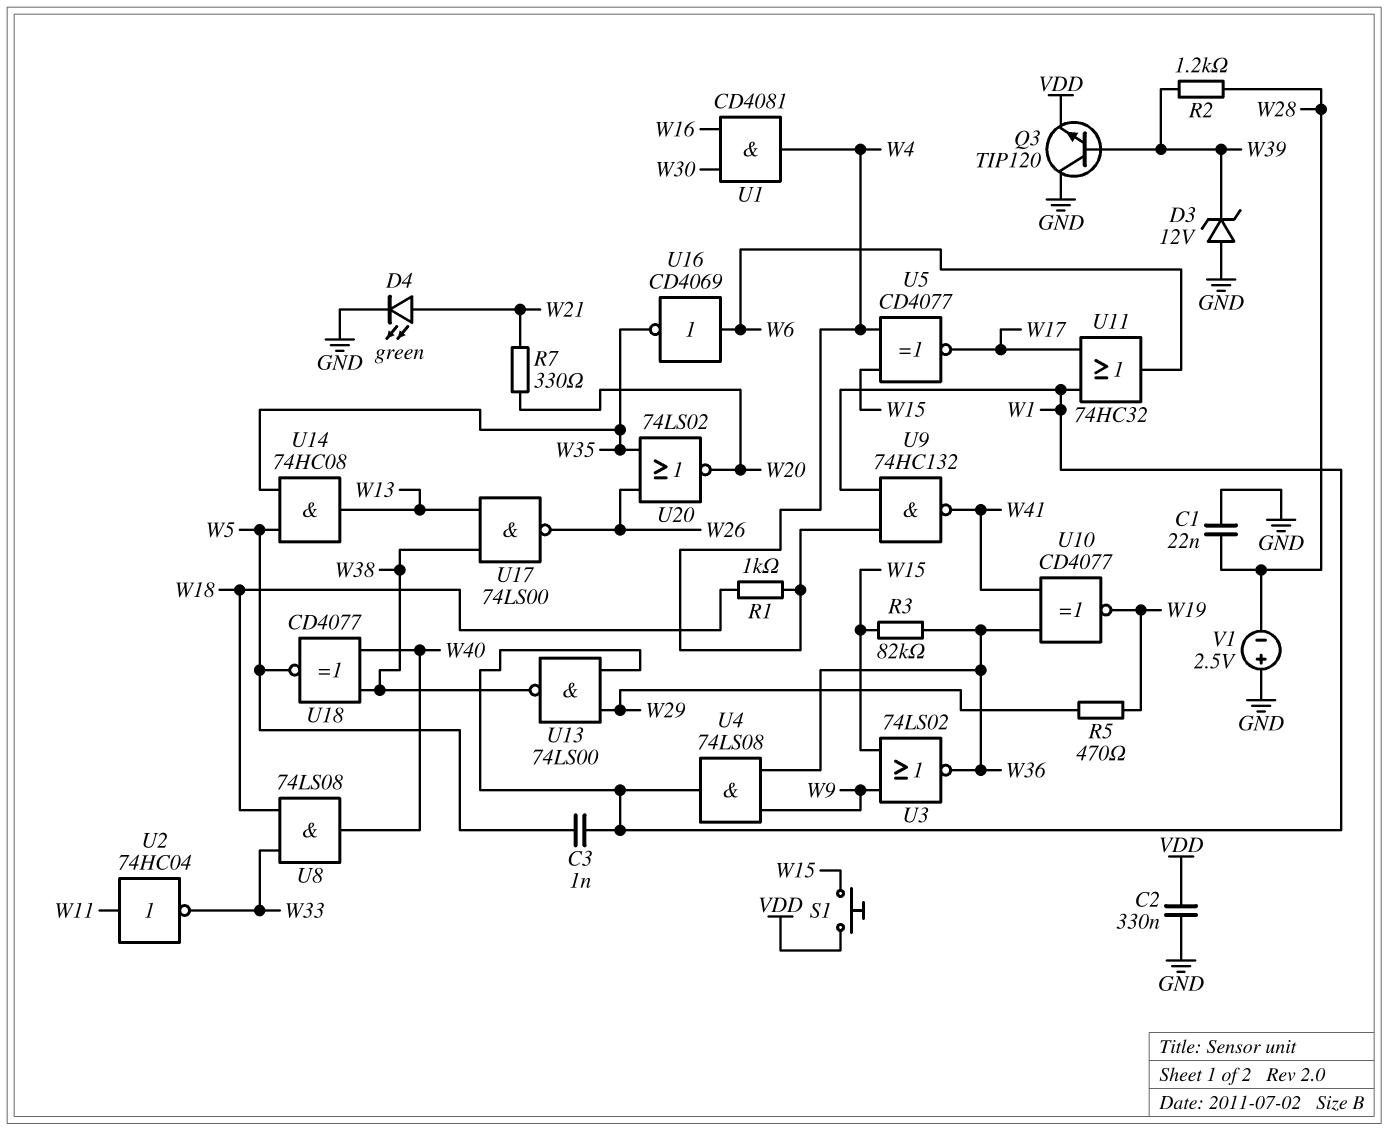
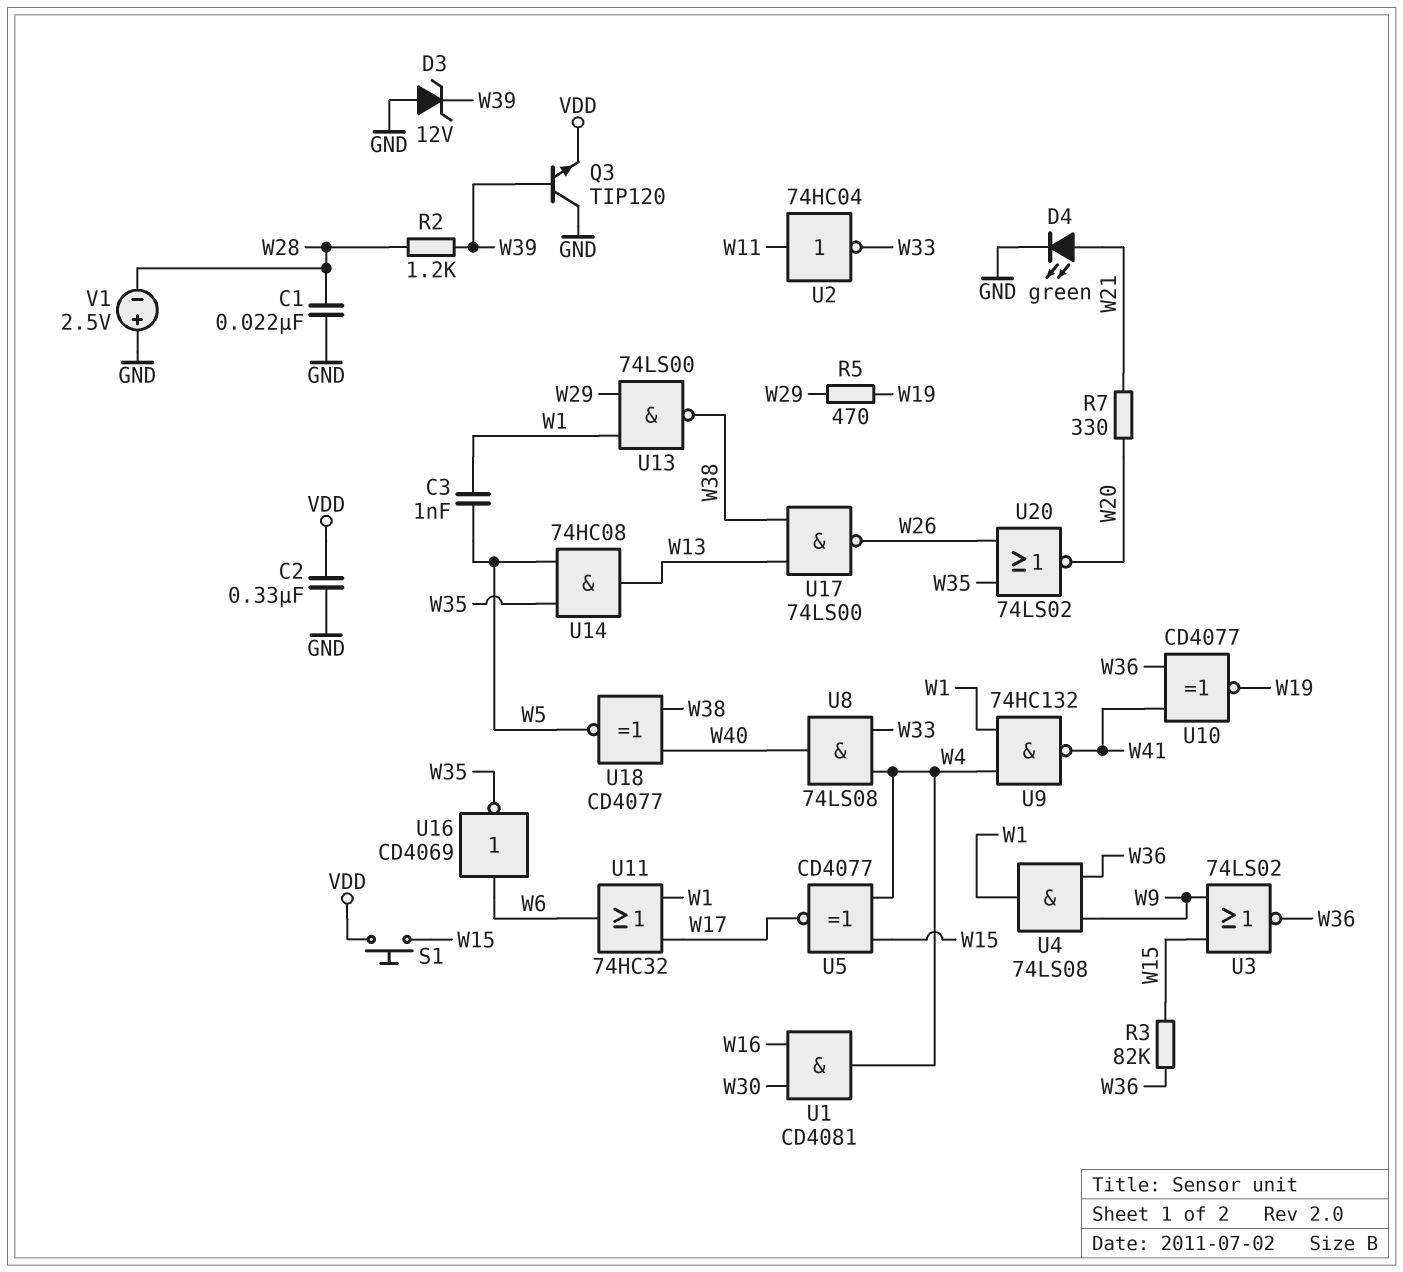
R1: 1k (W4, W18) -> none
U8: AND 74LS08 (in W18, in W33, out W40) -> AND 74LS08 (in W4, in W33, out W40)

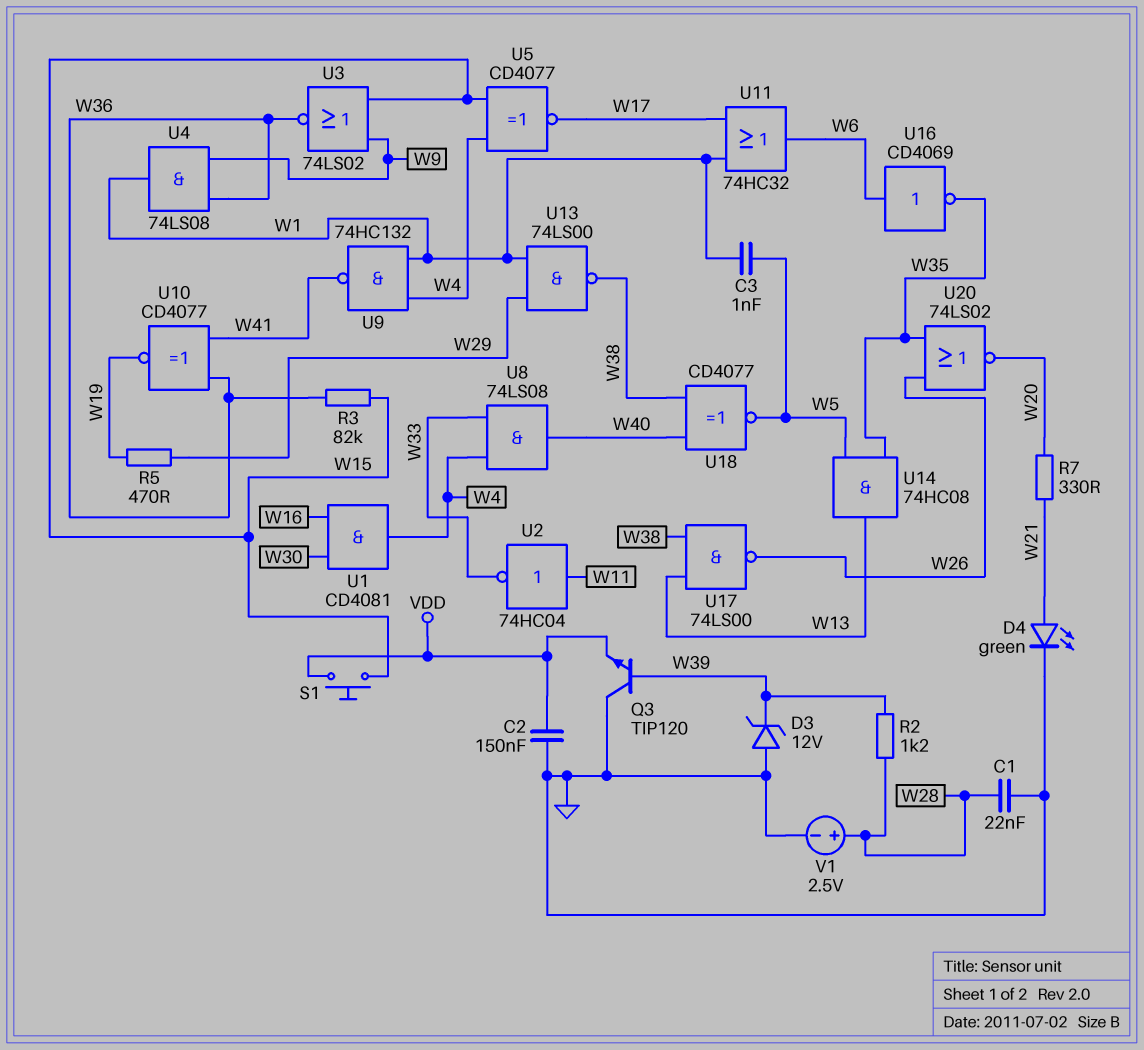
C2: 330nF (GND, VDD) -> 150nF (GND, VDD)
V1: 2.5V (plus GND, minus W28) -> 2.5V (plus W28, minus GND)

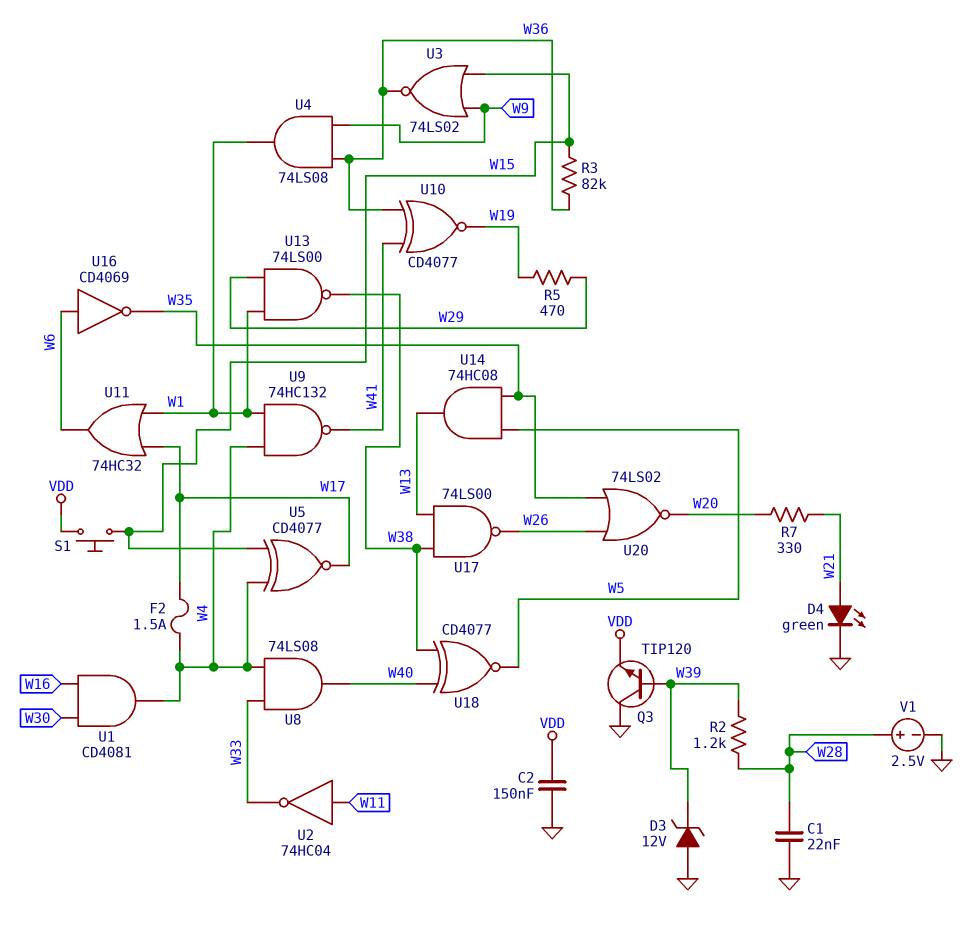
C3: 1nF (W1, W5) -> none
F2: none -> 1.5A (W4, W17)

